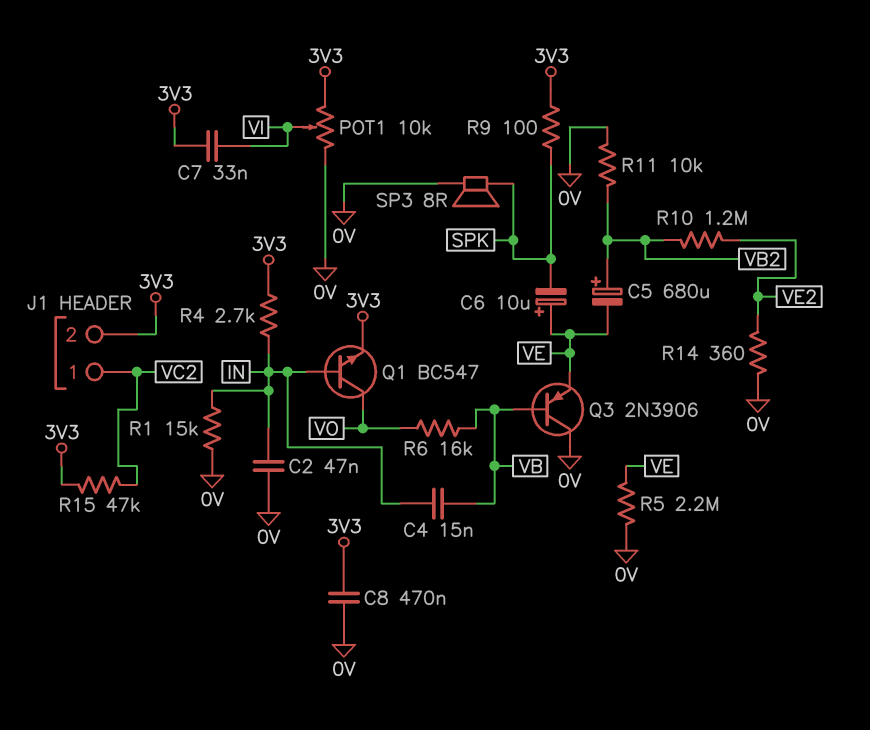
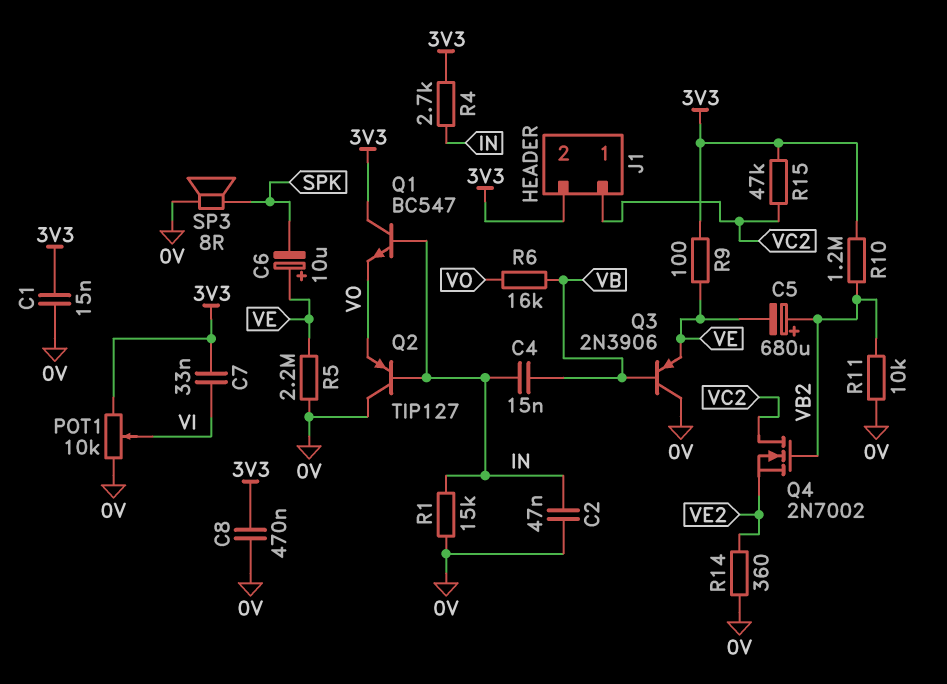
C1: none -> 15nF (0V, 3V3)
Q1: NPN BC547 (B IN, C VO, E 3V3) -> NPN BC547 (B IN, C 3V3, E VO)
Q2: none -> PNP TIP127 (B IN, C 0V, E VO)
Q4: none -> NMOS 2N7002 (G VB2, D VC2, S VE2)
R9: 100 (3V3, SPK) -> 100 (3V3, VE)
R10: 1.2M (VB2, VE2) -> 1.2M (3V3, VB2)

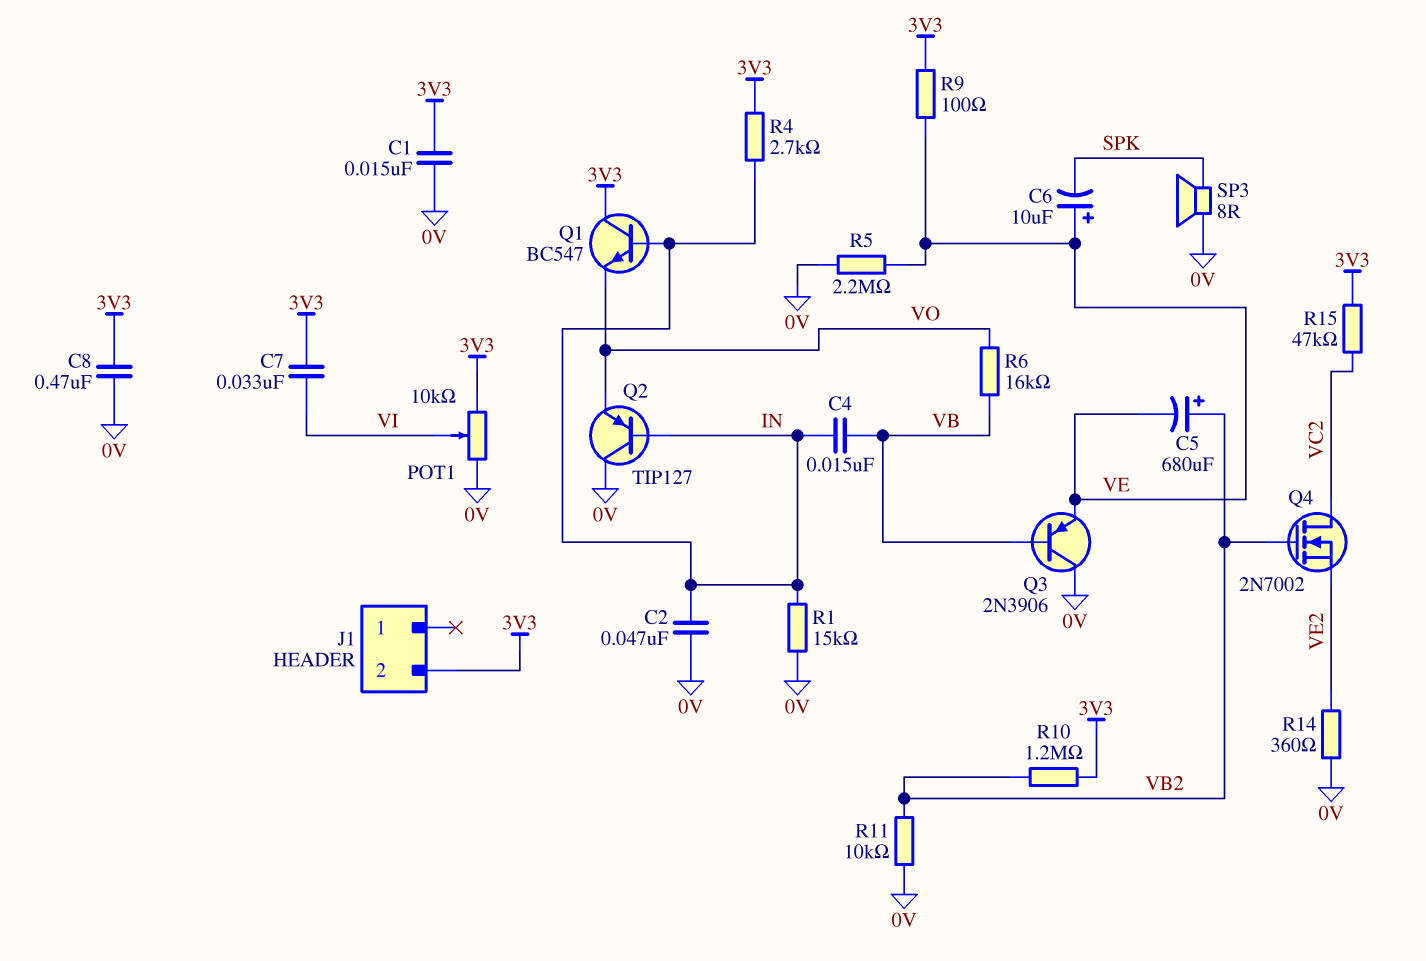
J1 pin 1: VC2 -> none

